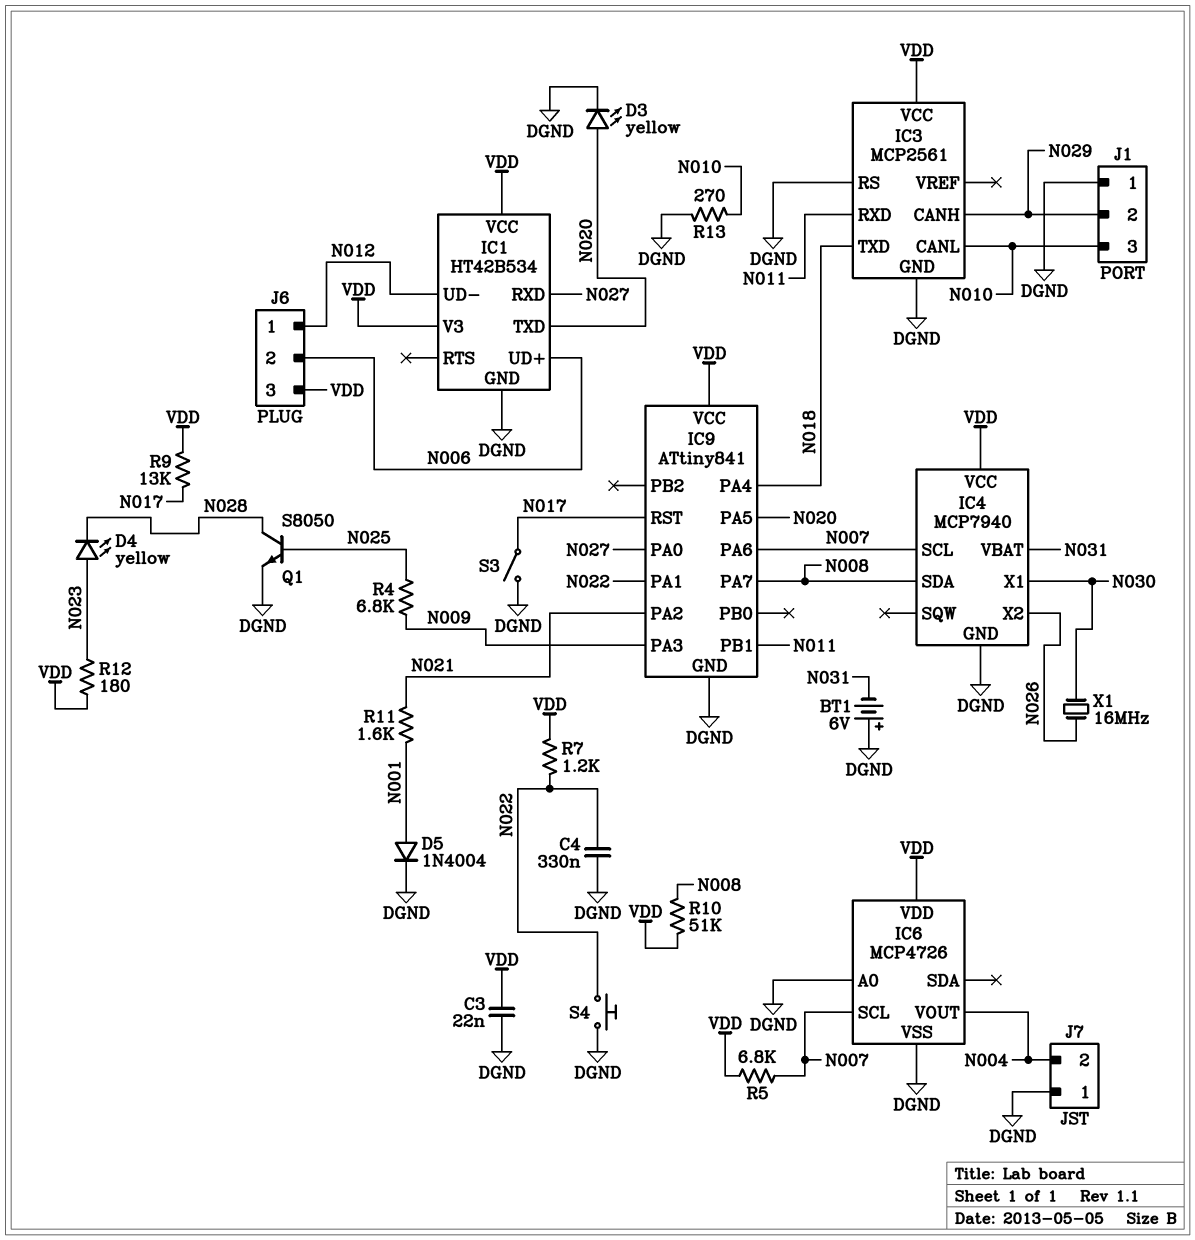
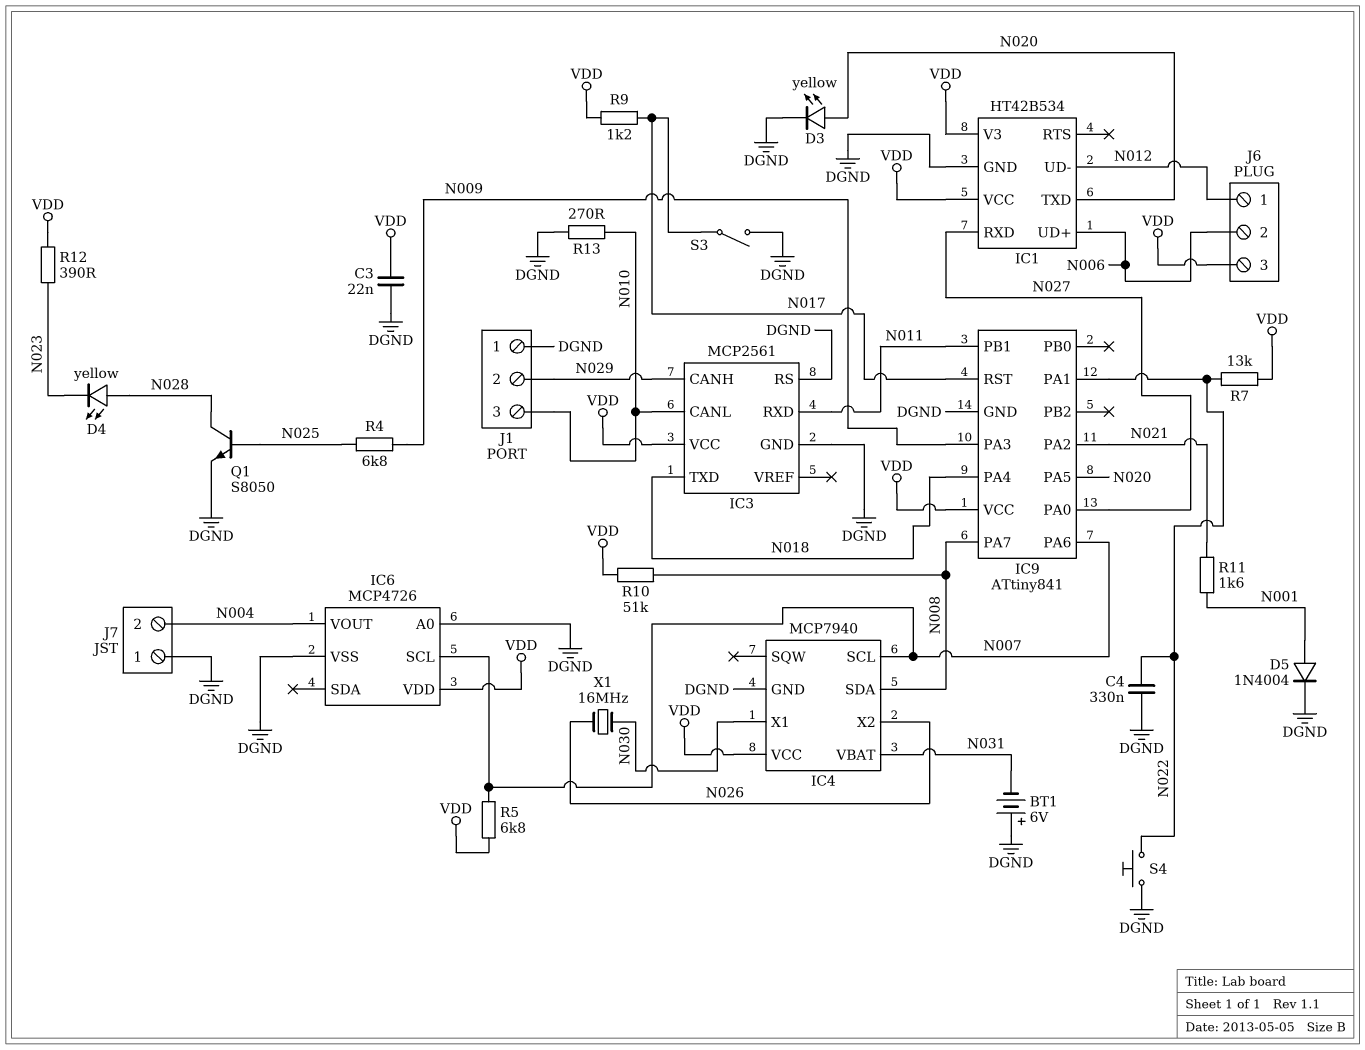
D4: LED yellow (A N023, K N028) -> LED yellow (A N028, K N023)
R7: 1.2k (N022, VDD) -> 13k (N022, VDD)
R9: 13k (N017, VDD) -> 1.2k (N017, VDD)
R12: 180 (N023, VDD) -> 390 (N023, VDD)

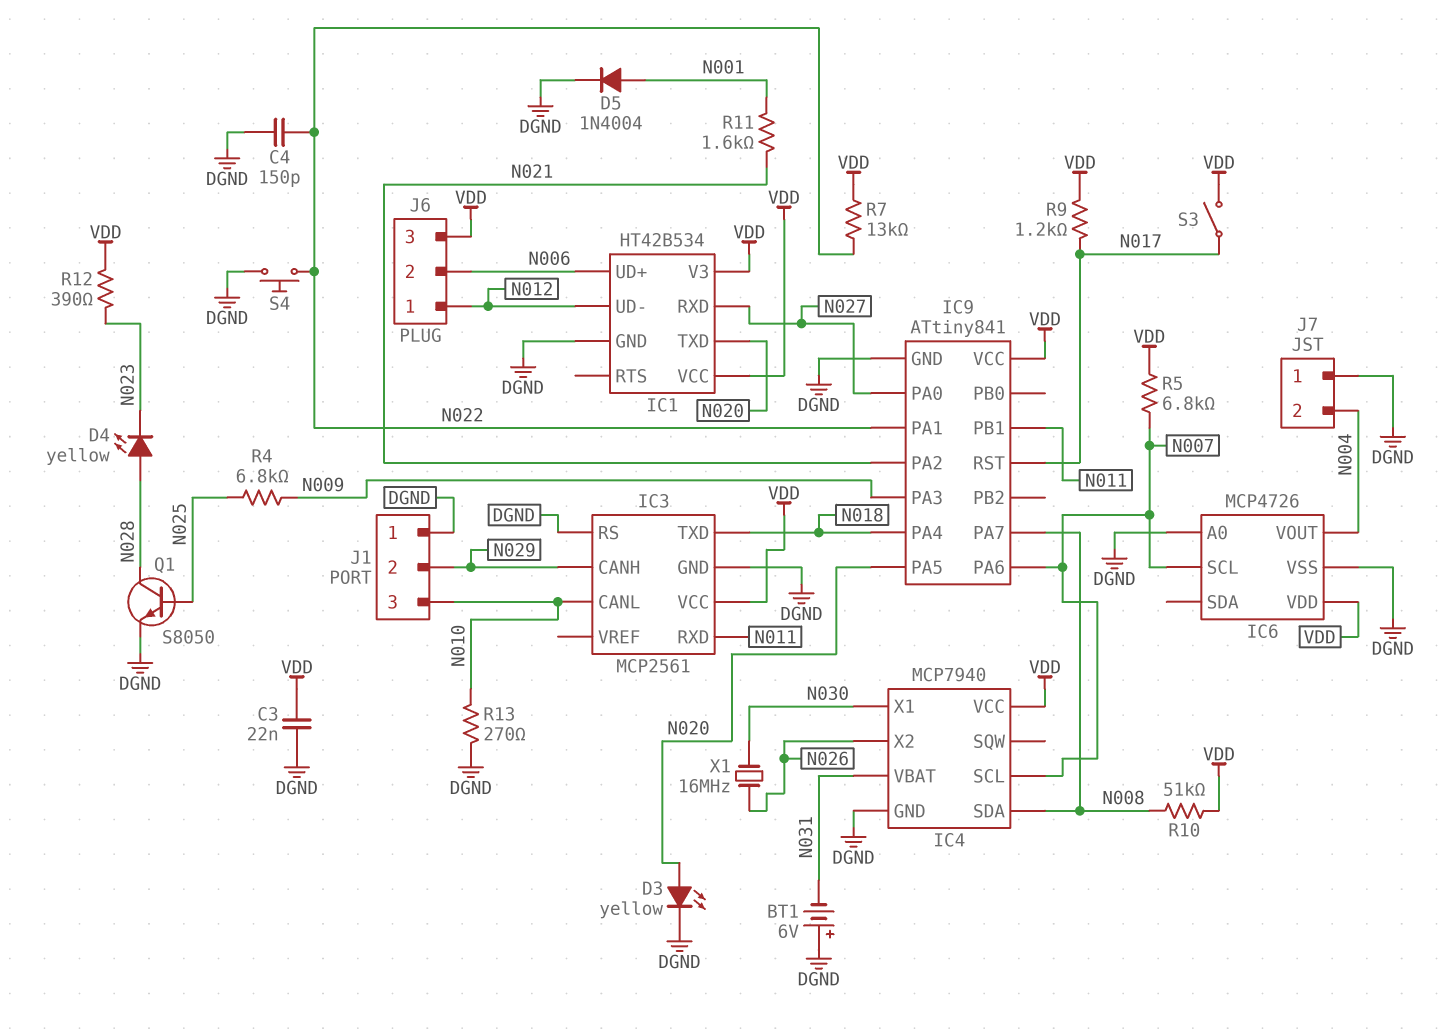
C4: 330nF (DGND, N022) -> 150pF (DGND, N022)
S3: switch (DGND, N017) -> switch (N017, VDD)

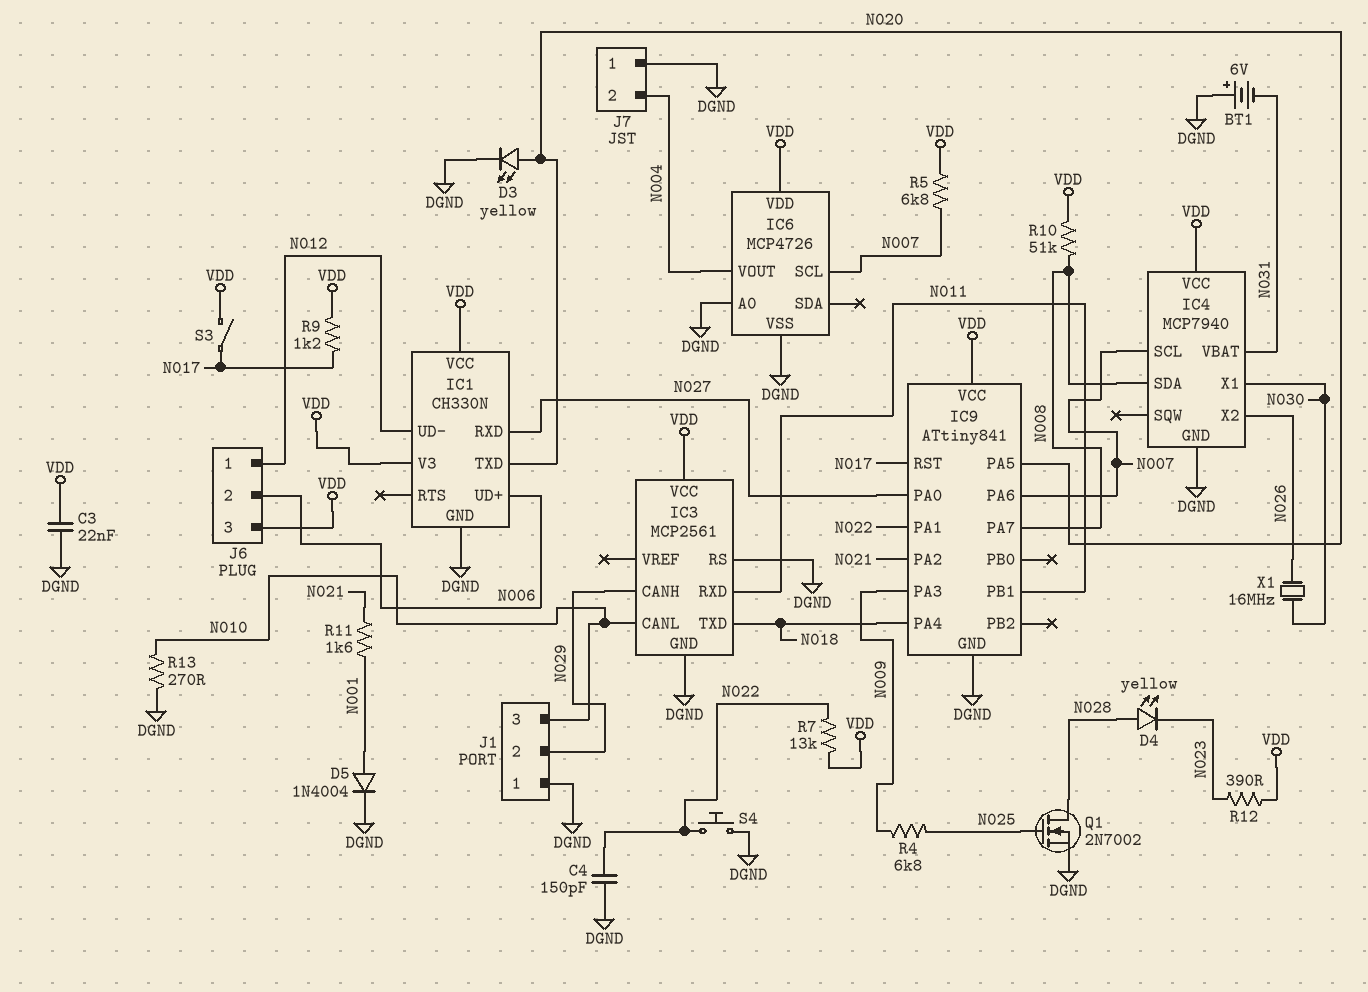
IC1: HT42B534 -> CH330N
Q1: NPN S8050 (B N025, C N028, E DGND) -> NMOS 2N7002 (G N025, D N028, S DGND)

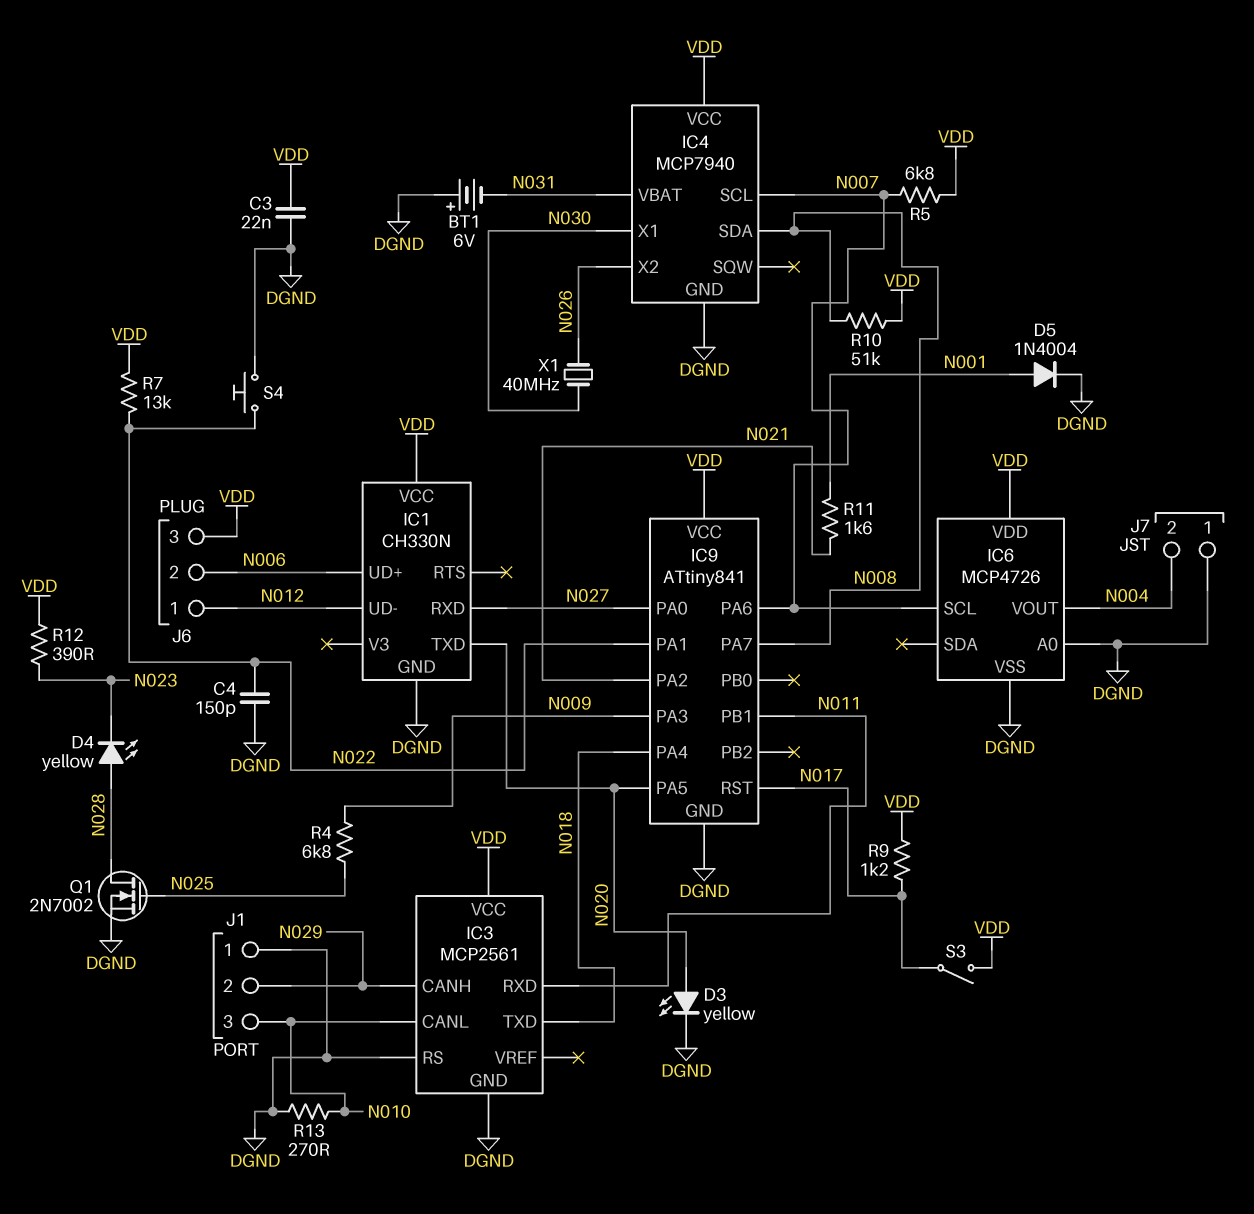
IC1 pin V3: VDD -> none
X1: 16MHz (N026, N030) -> 40MHz (N026, N030)

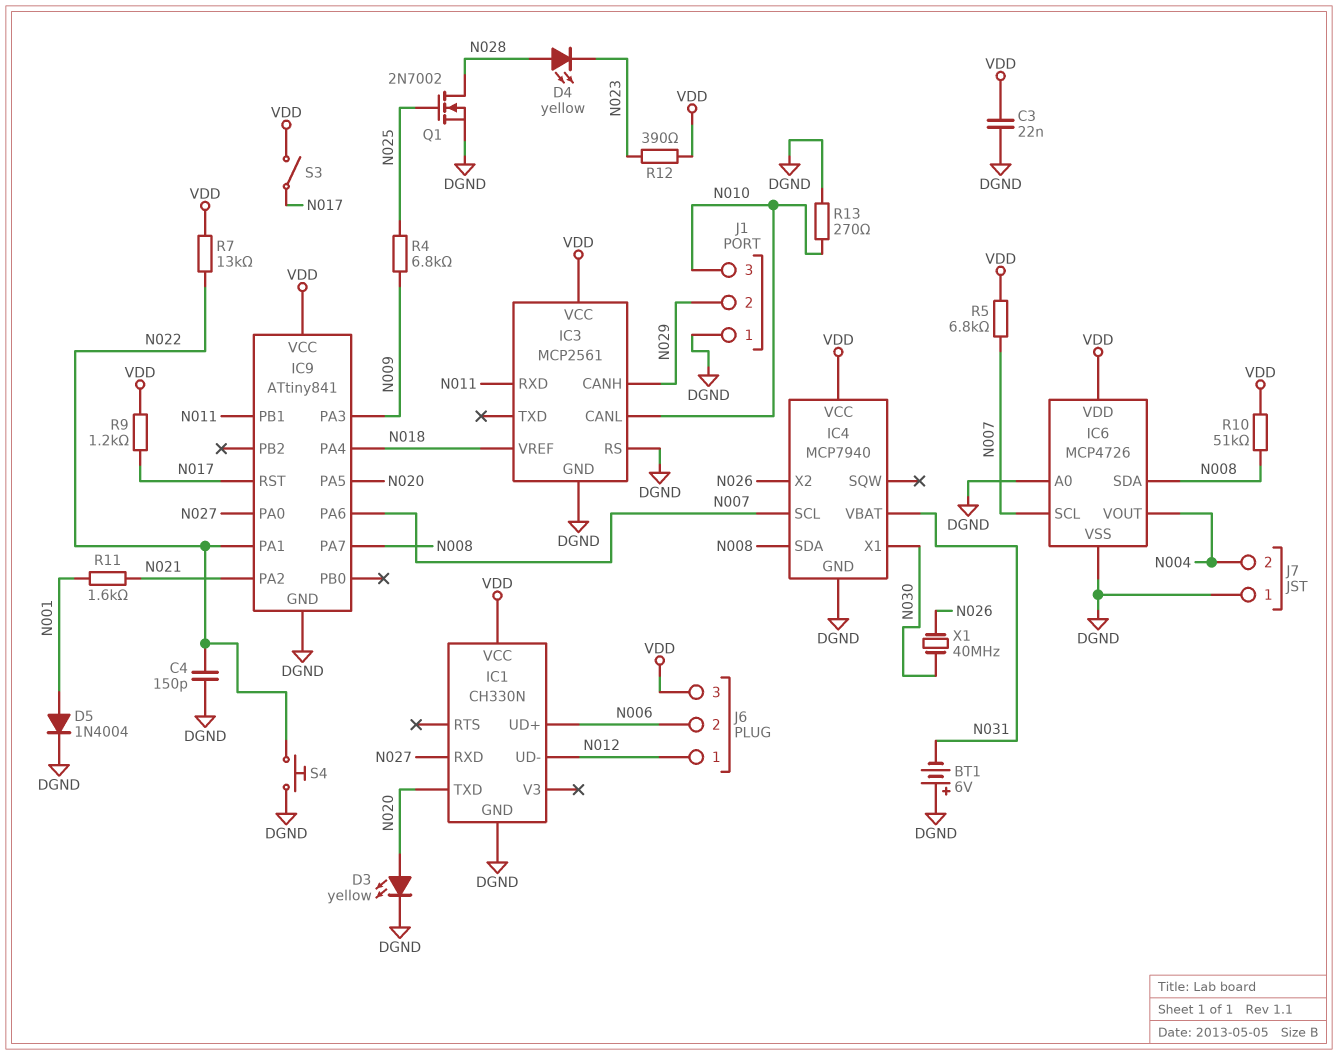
IC3 pin TXD: N018 -> none
IC3 pin VREF: none -> N018
IC6 pin SDA: none -> N008

